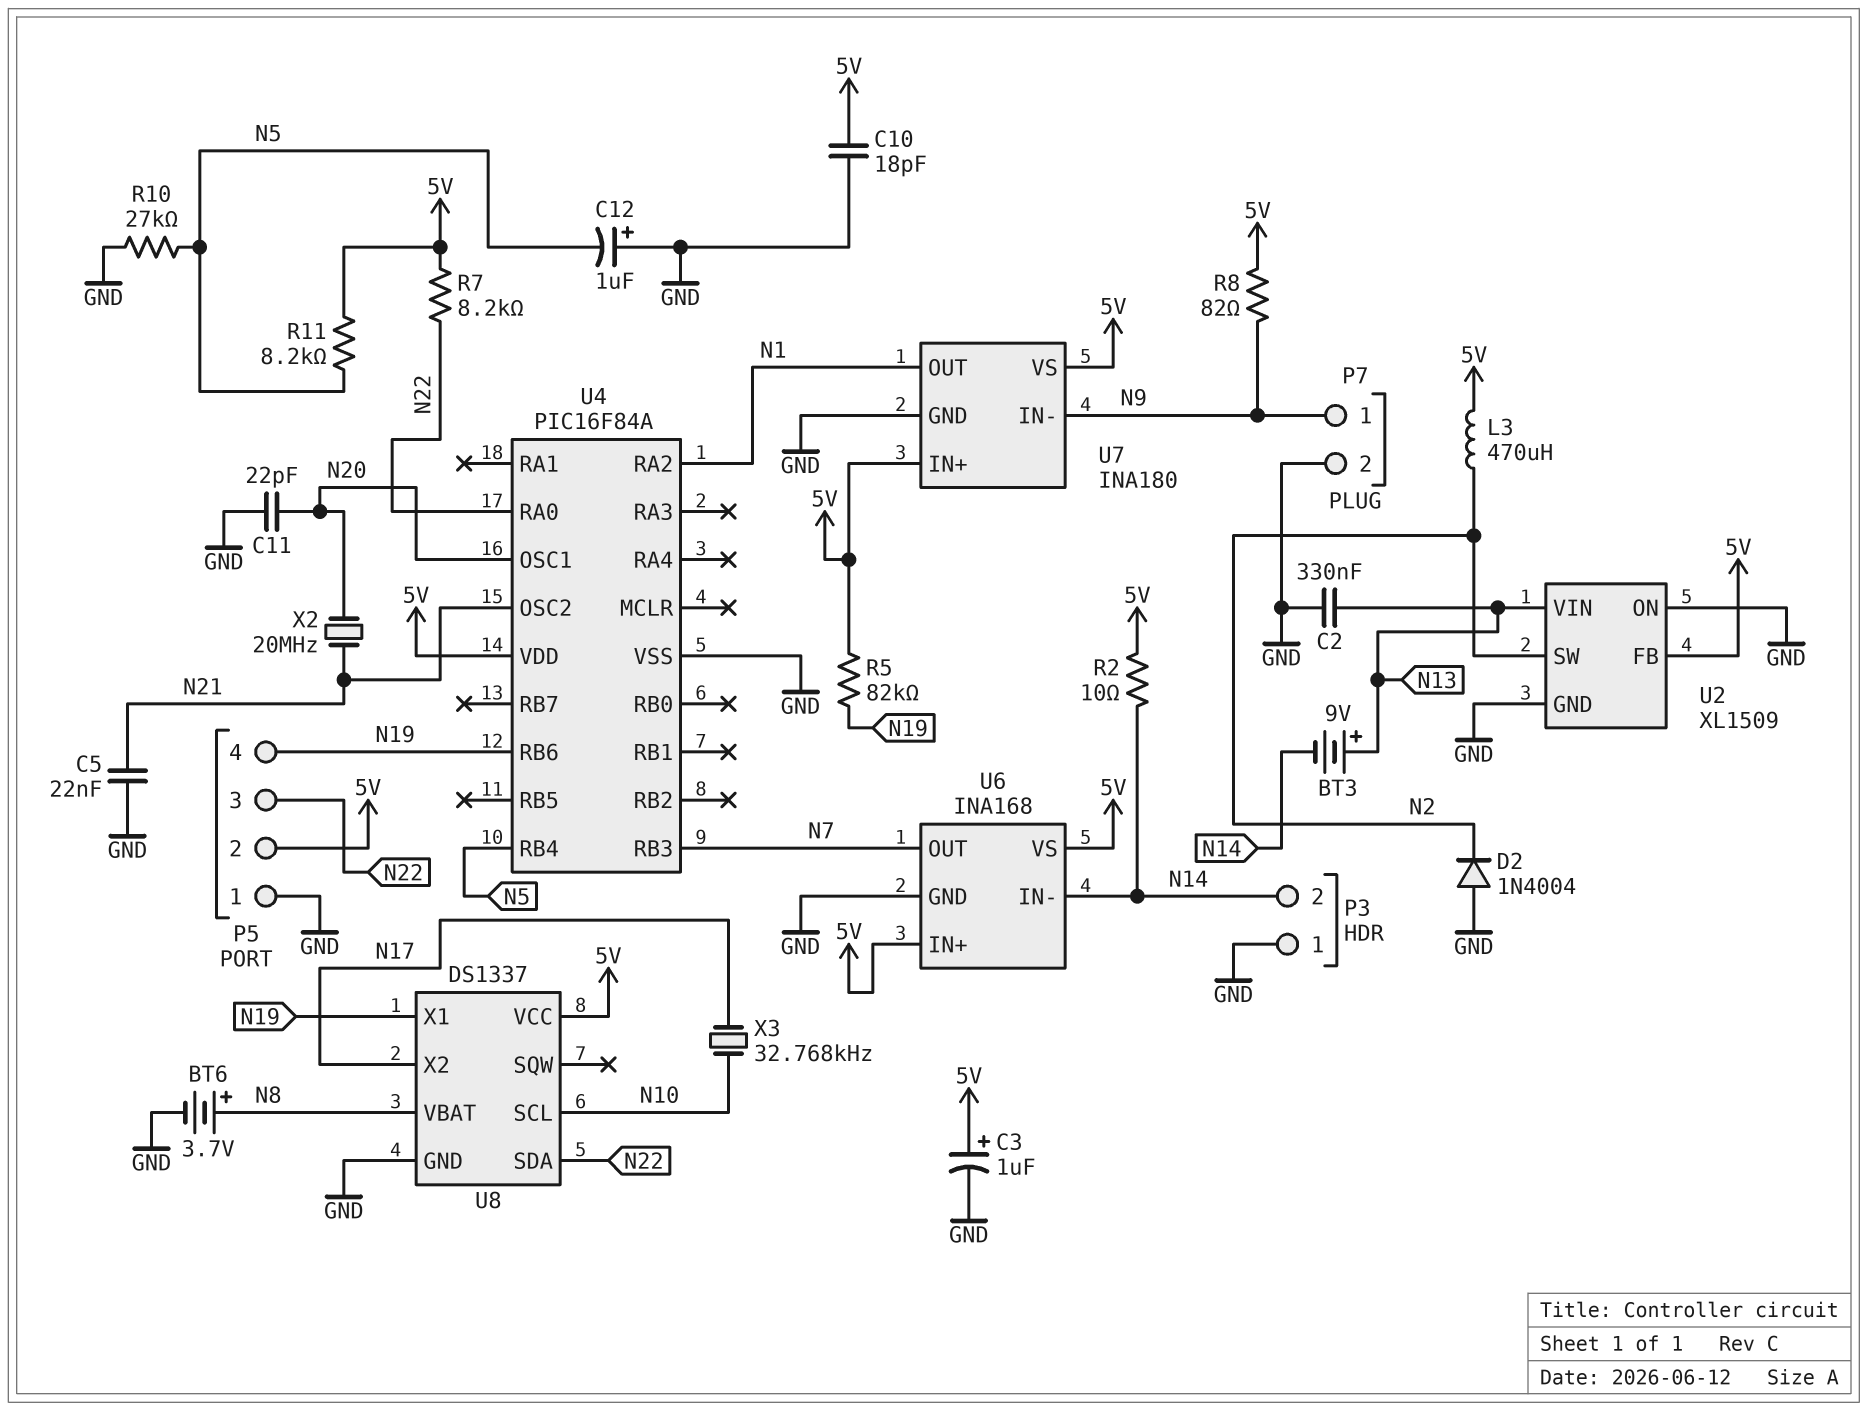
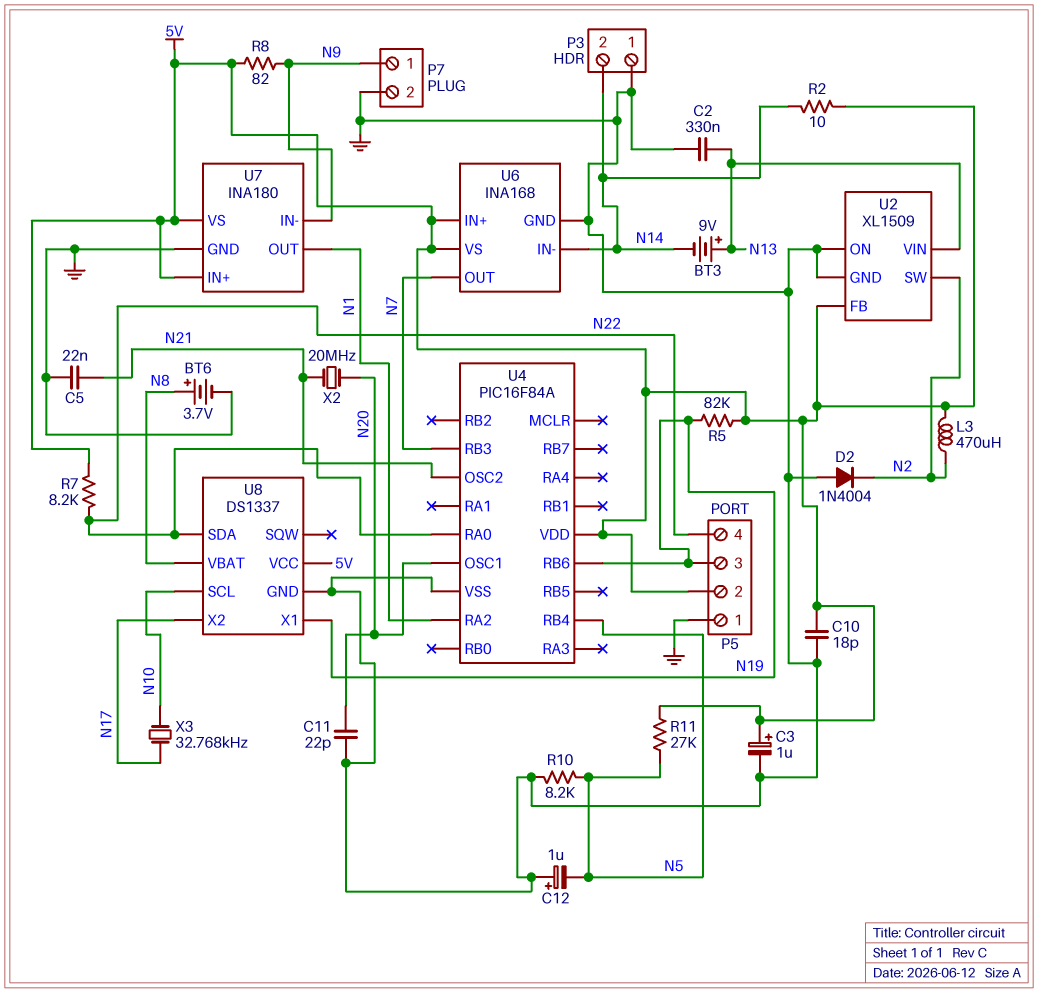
P5 pin 3: N22 -> N19
P5 pin 4: N19 -> N22
R10: 27k (GND, N5) -> 8.2k (GND, N5)
R11: 8.2k (5V, N5) -> 27k (5V, N5)

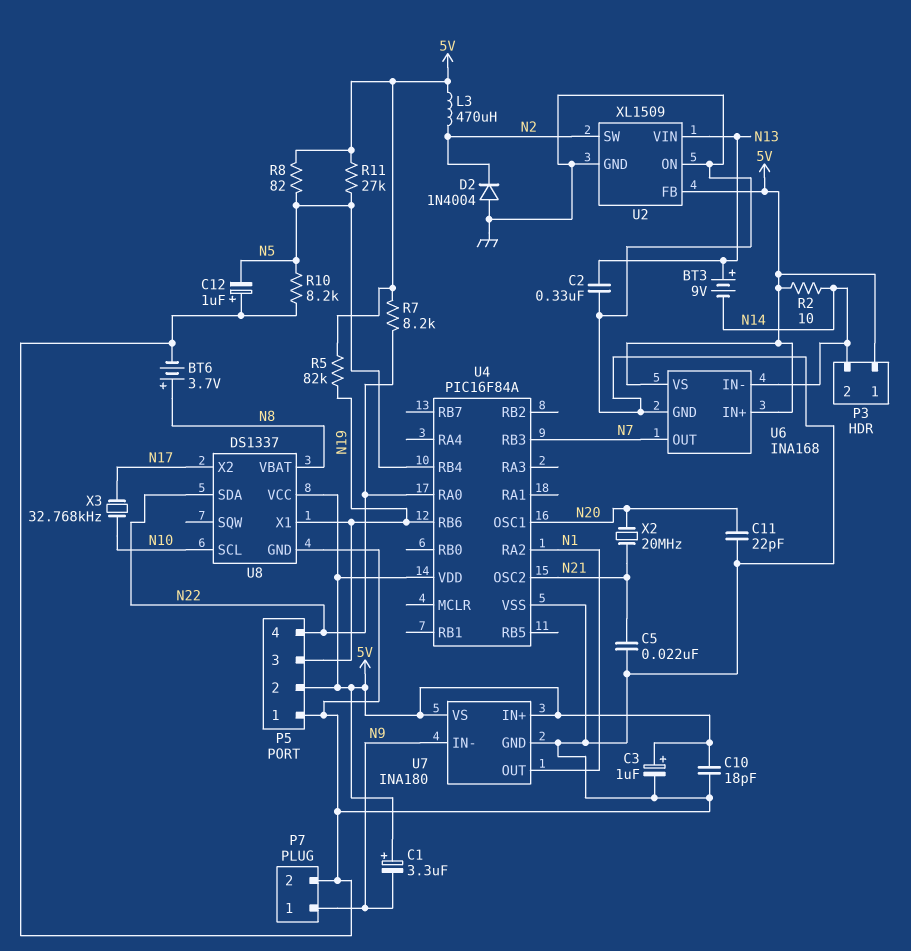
C1: none -> 3.3uF (plus 5V, minus N9)
P3 pin 1: GND -> 5V
R8: 82 (5V, N9) -> 82 (5V, N5)

